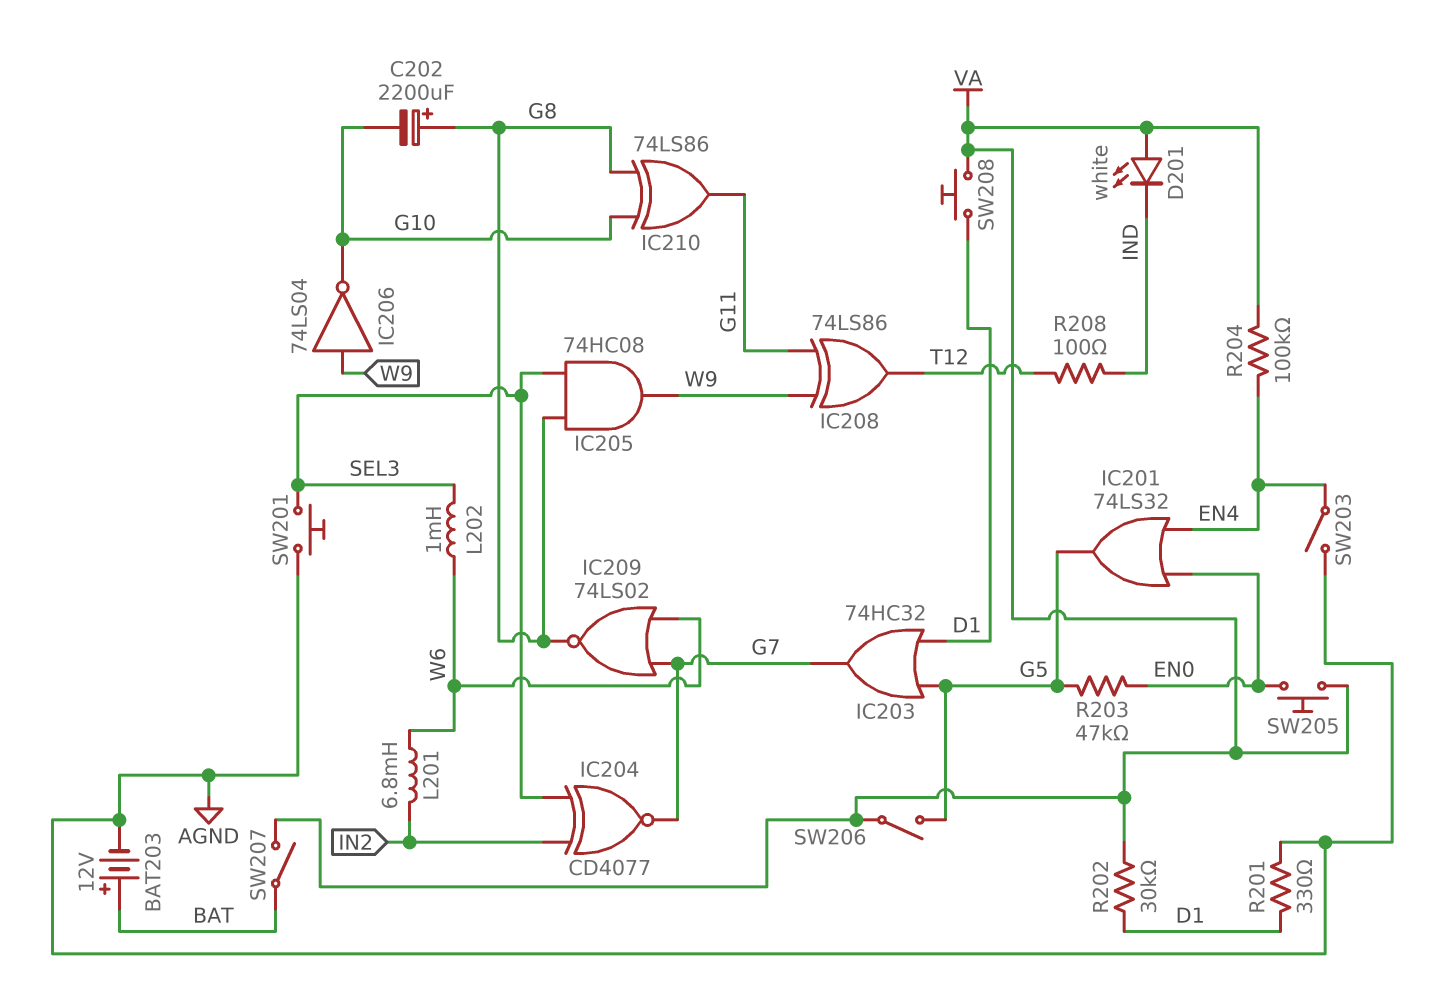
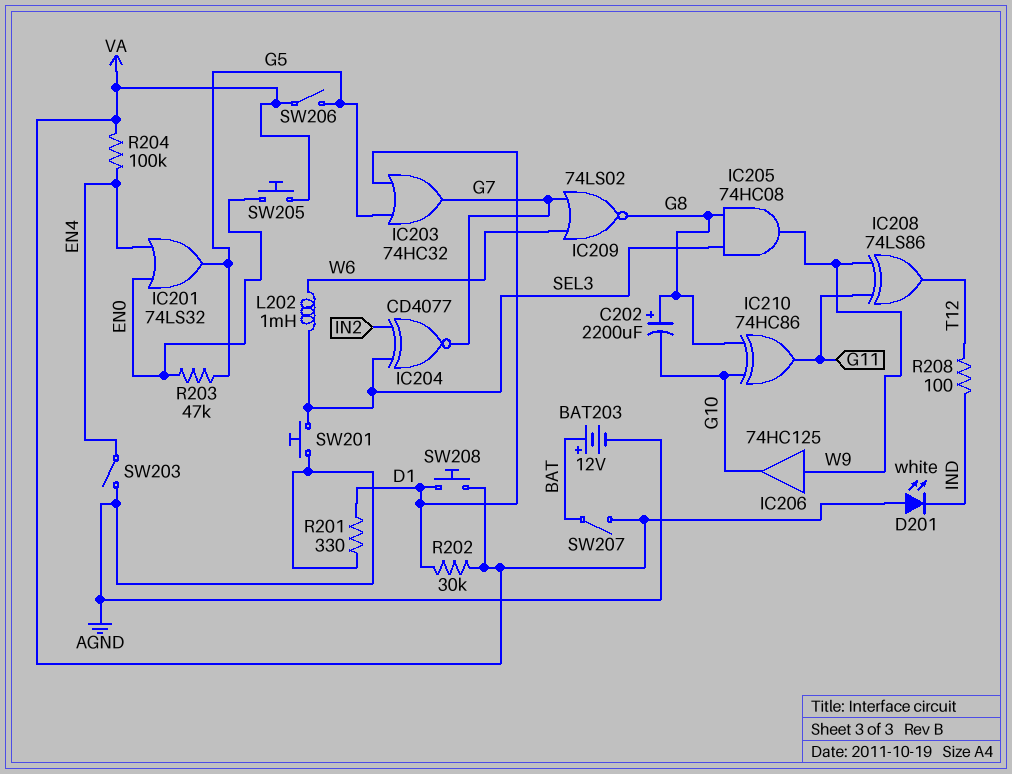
IC206: NOT 74LS04 (in W9, out G10) -> buffer 74HC125 (in W9, out G10)
IC210: XOR 74LS86 (in G8, in G10, out G11) -> XOR 74HC86 (in G8, in G10, out G11)
L201: 6.8mH (IN2, W6) -> none

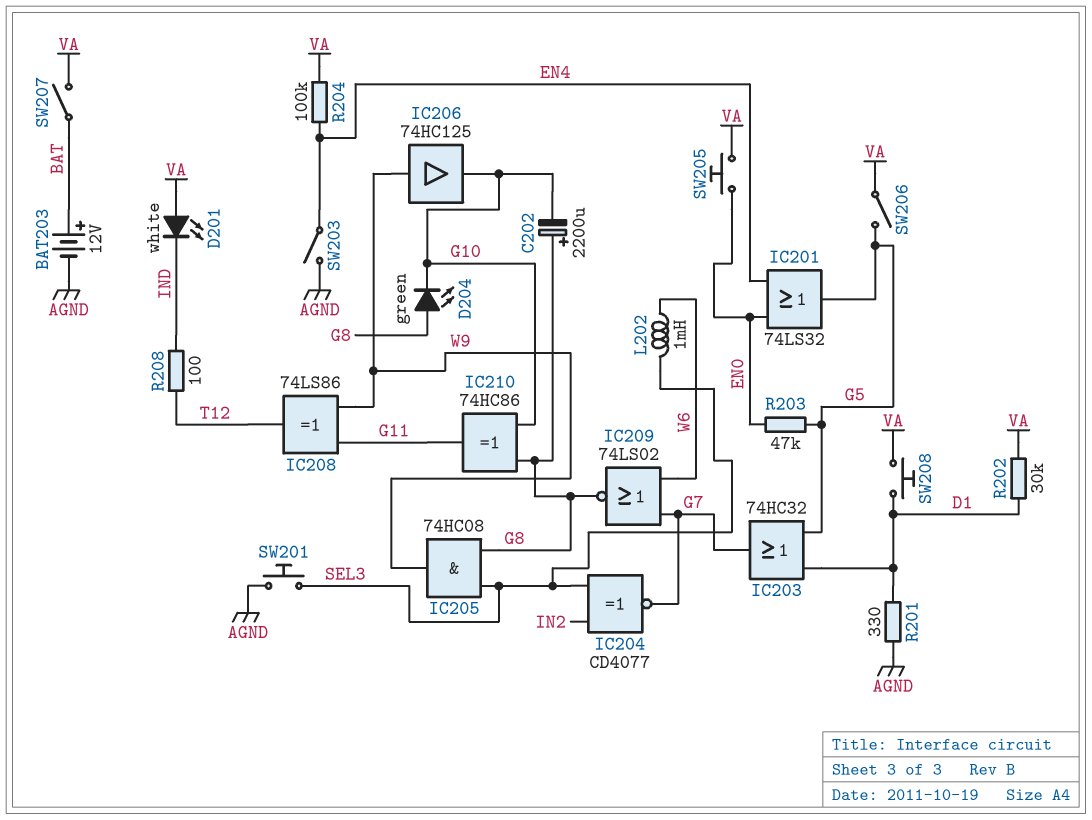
D204: none -> LED green (A G8, K G10)

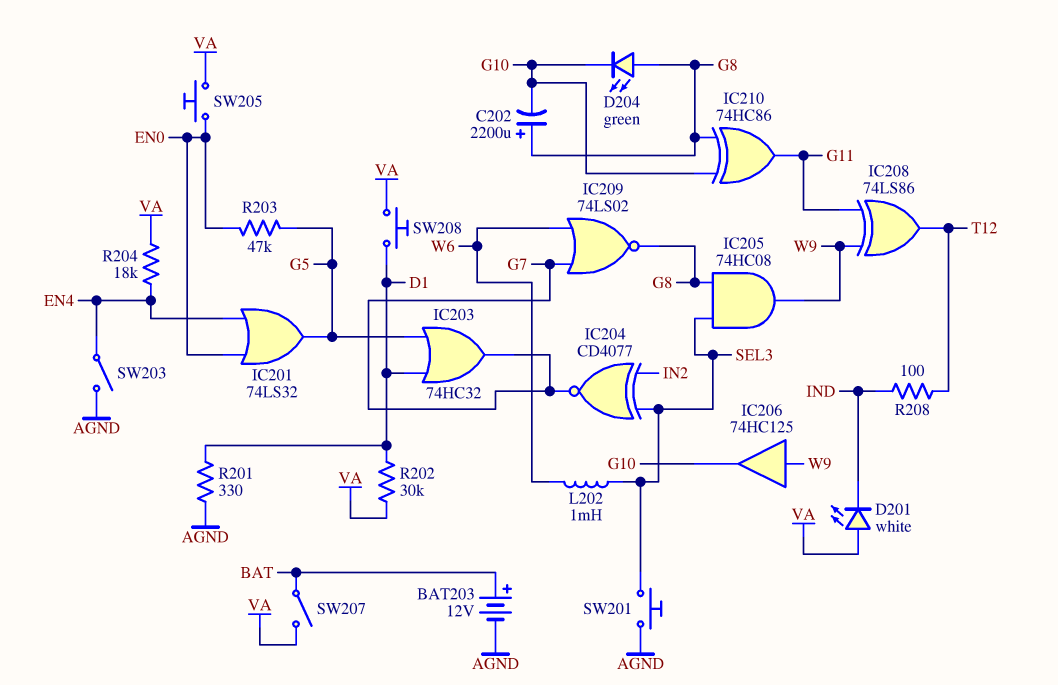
R204: 100k (EN4, VA) -> 18k (EN4, VA)
SW206: switch (G5, VA) -> none

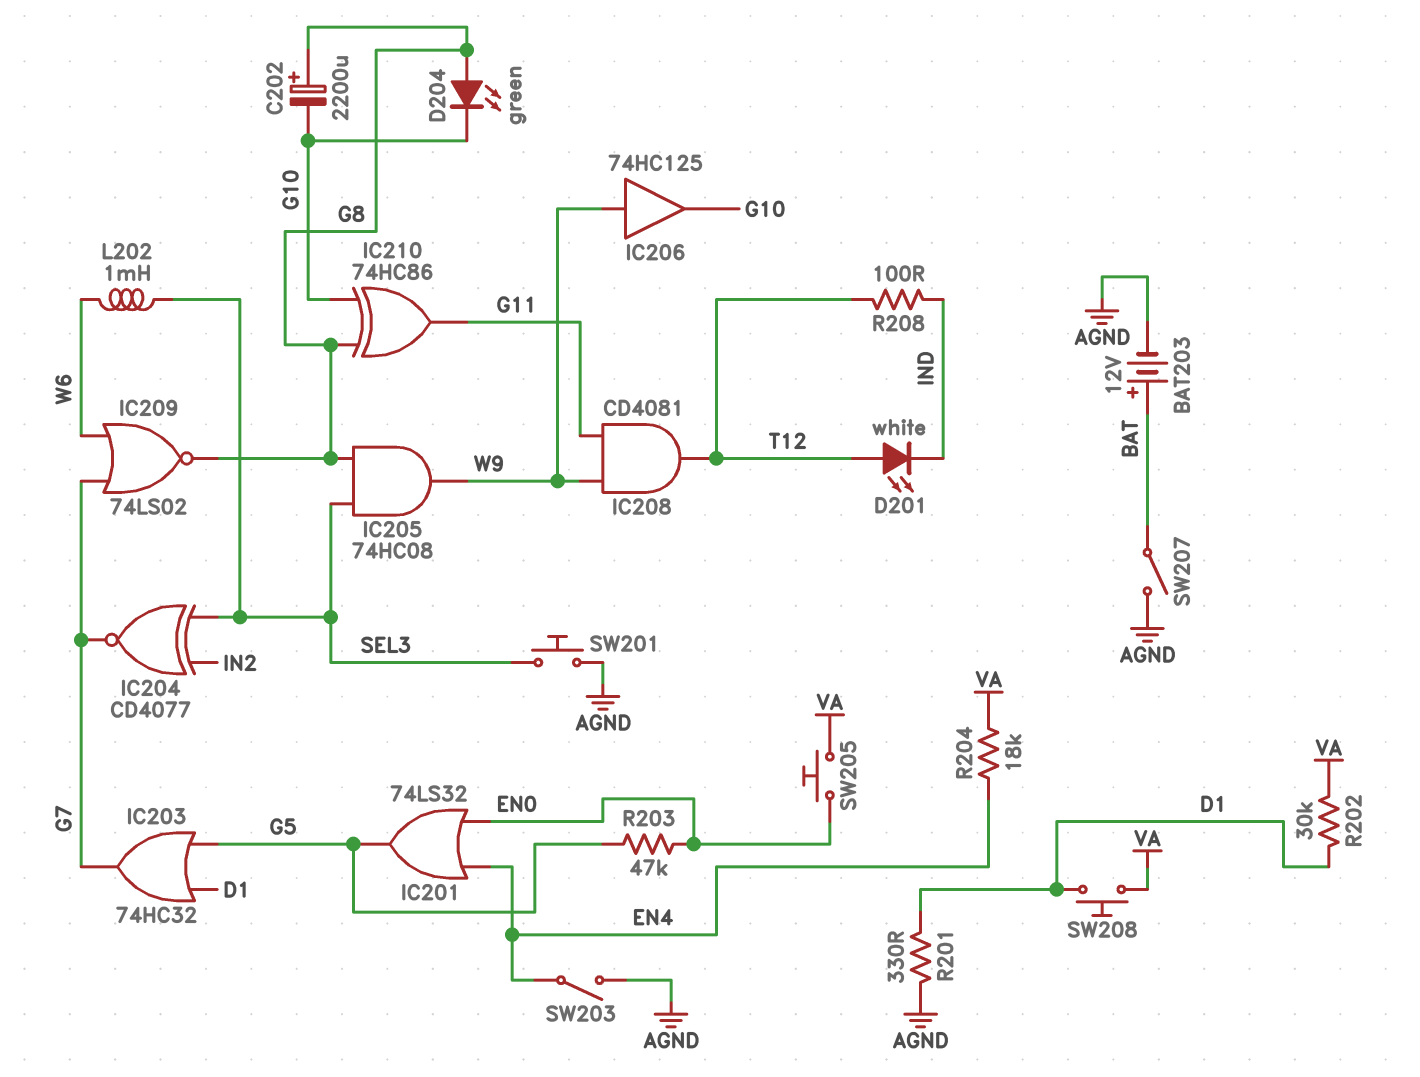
D201: LED white (A VA, K IND) -> LED white (A T12, K IND)
IC208: XOR 74LS86 (in G11, in W9, out T12) -> AND CD4081 (in G11, in W9, out T12)
SW207: switch (BAT, VA) -> switch (AGND, BAT)

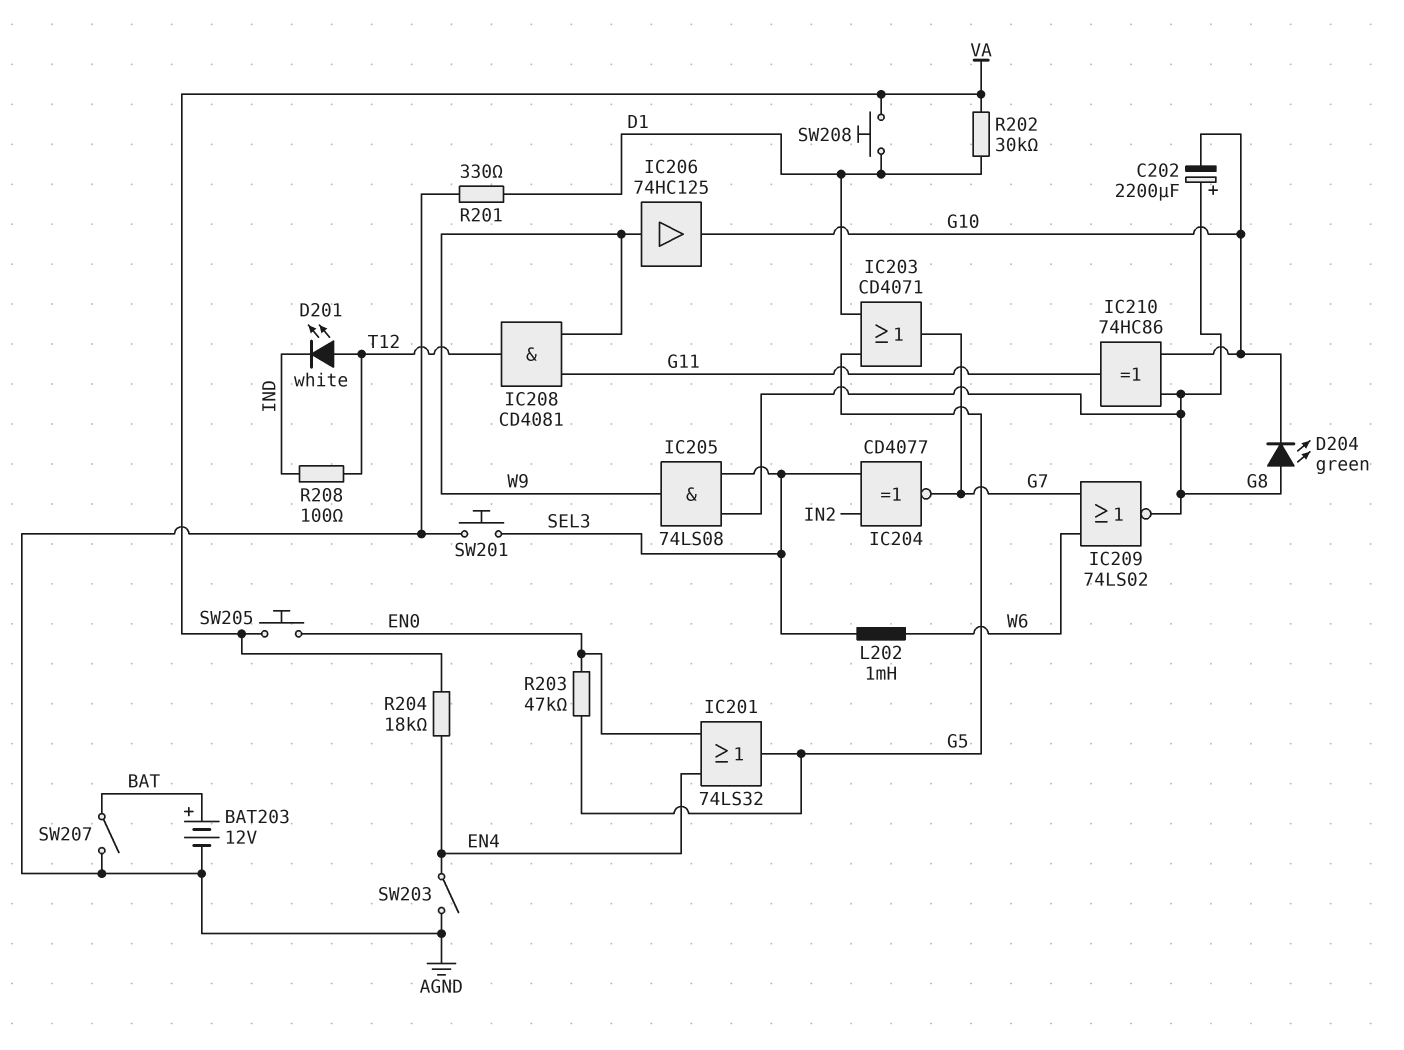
IC203: OR 74HC32 (in D1, in G5, out G7) -> OR CD4071 (in D1, in G5, out G7)
IC205: AND 74HC08 (in G8, in SEL3, out W9) -> AND 74LS08 (in G8, in SEL3, out W9)

